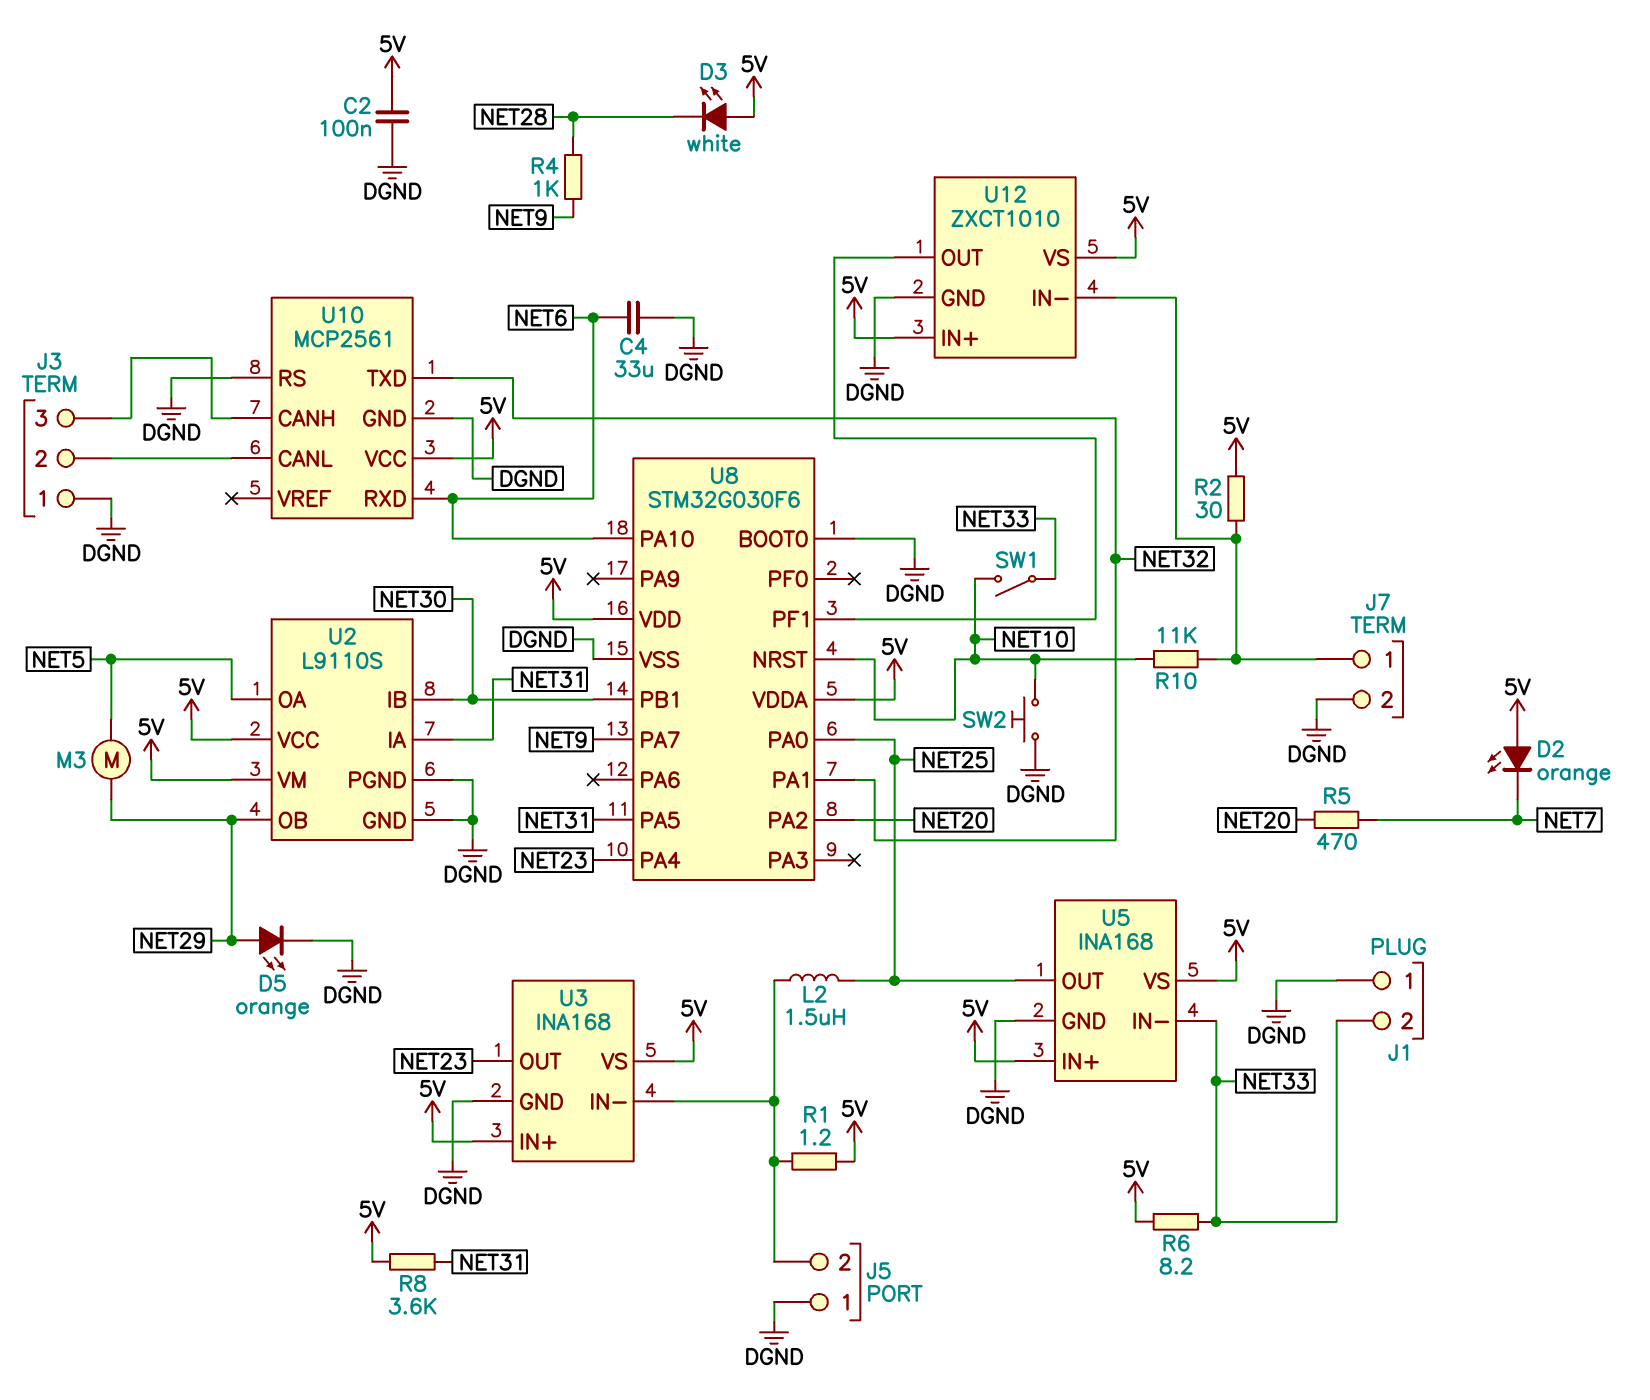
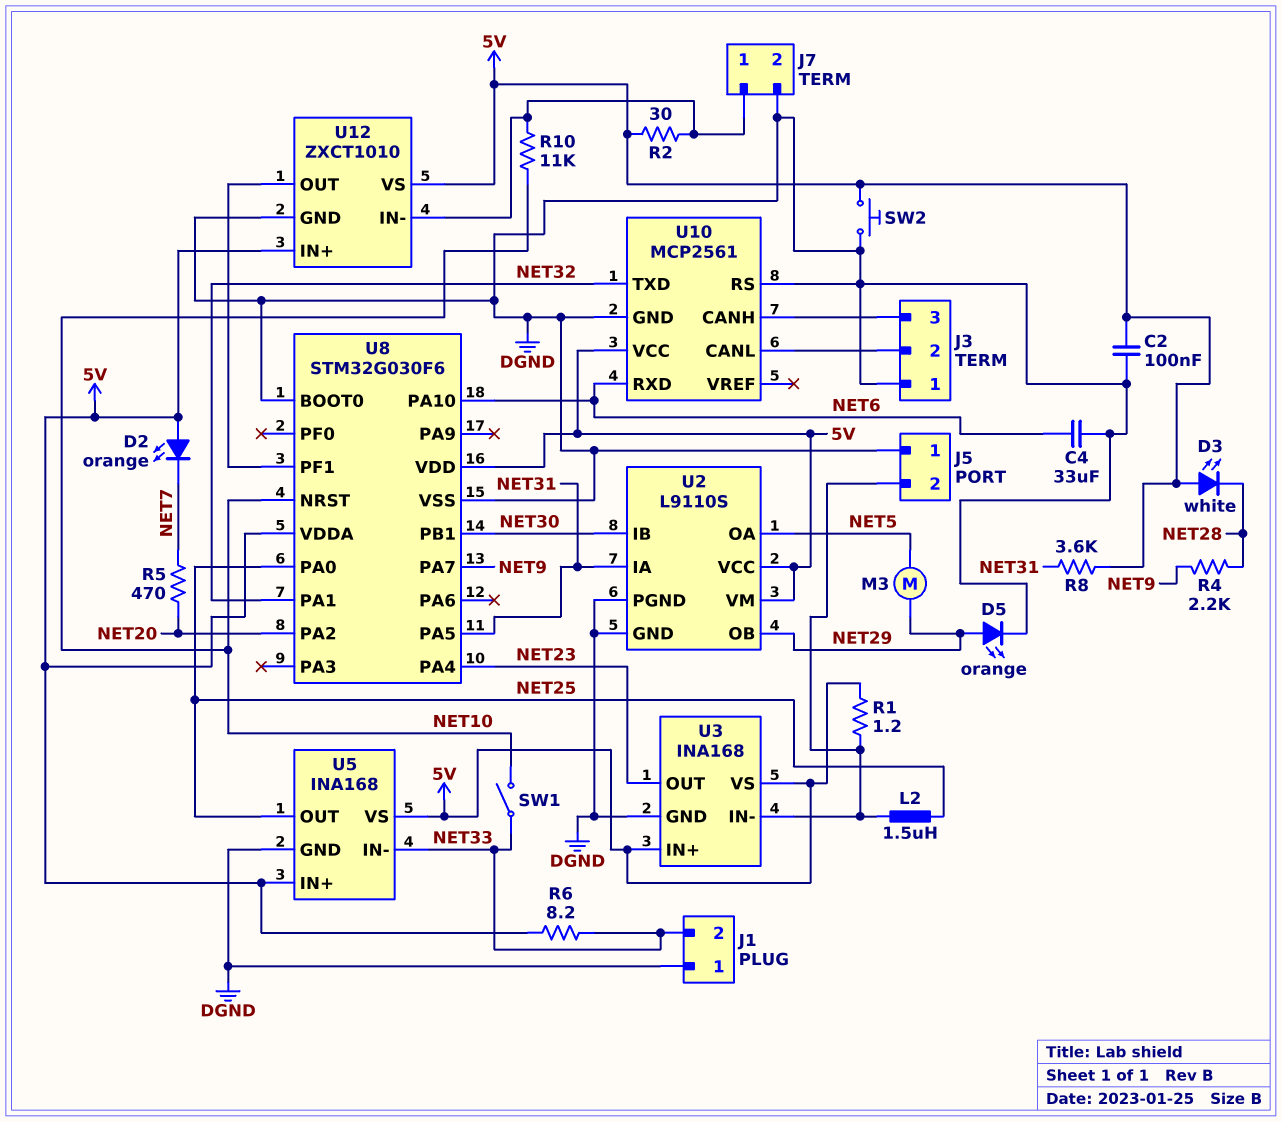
R4: 1k (NET9, NET28) -> 2.2k (NET9, NET28)
SW2: button (DGND, NET10) -> button (5V, DGND)

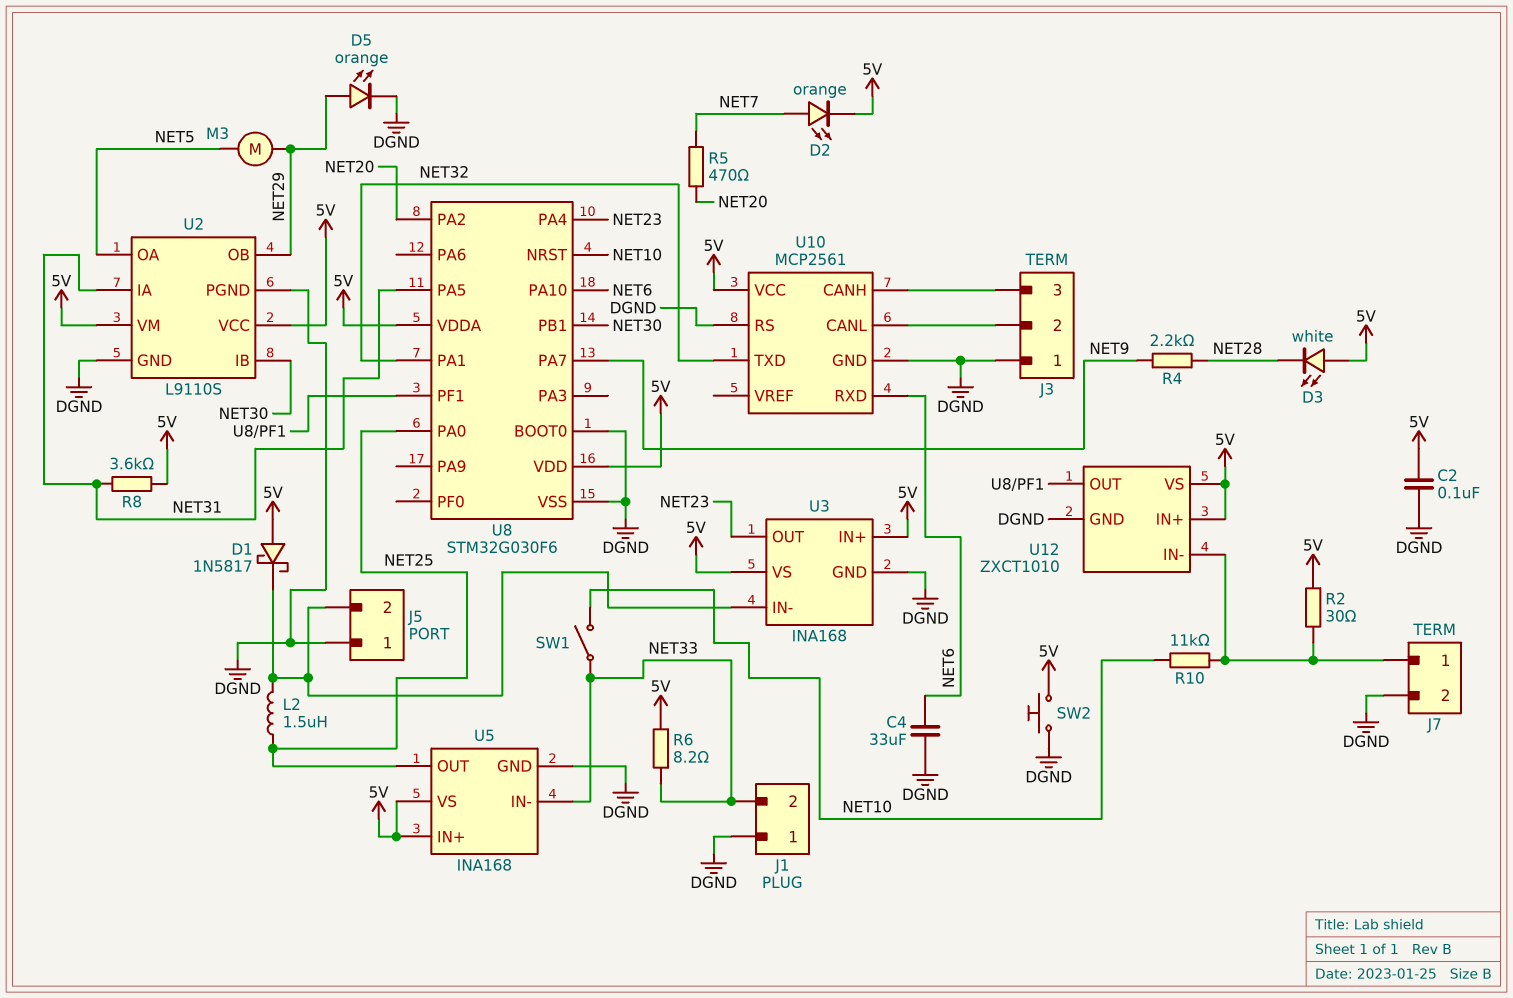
D1: none -> schottky 1N5817 (A 5V, K J5/2)
D2: LED orange (A 5V, K NET7) -> LED orange (A NET7, K 5V)
R1: 1.2 (5V, J5/2) -> none

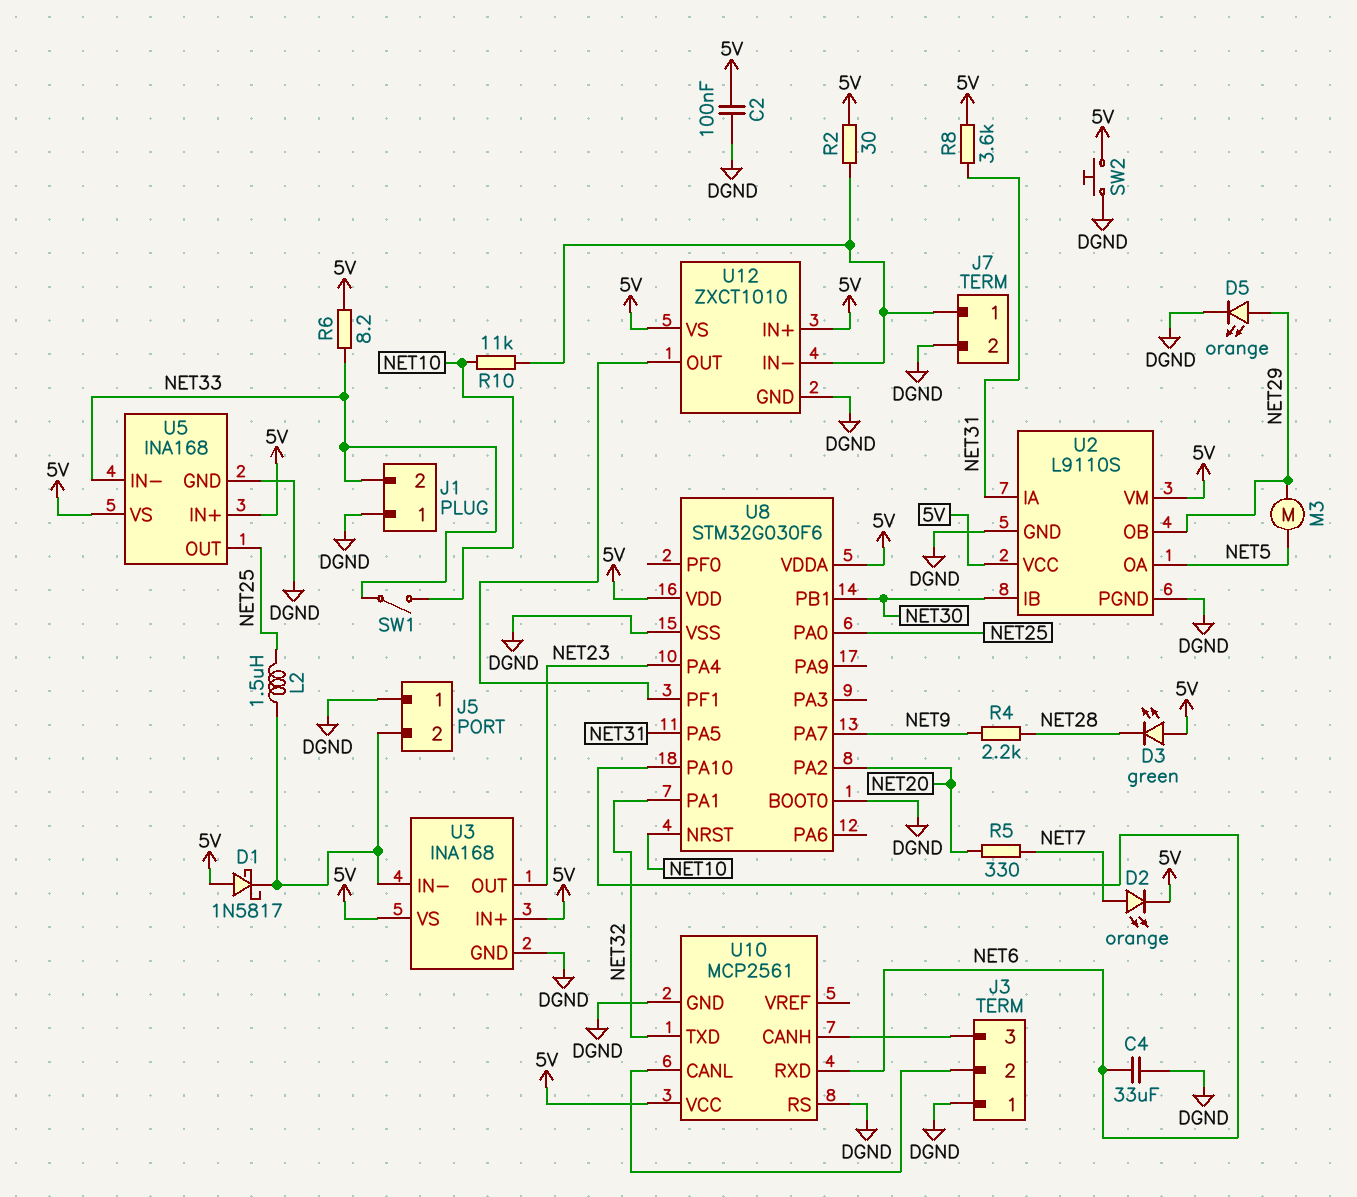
D3: LED white (A 5V, K NET28) -> LED green (A 5V, K NET28)
R5: 470 (NET7, NET20) -> 330 (NET7, NET20)

